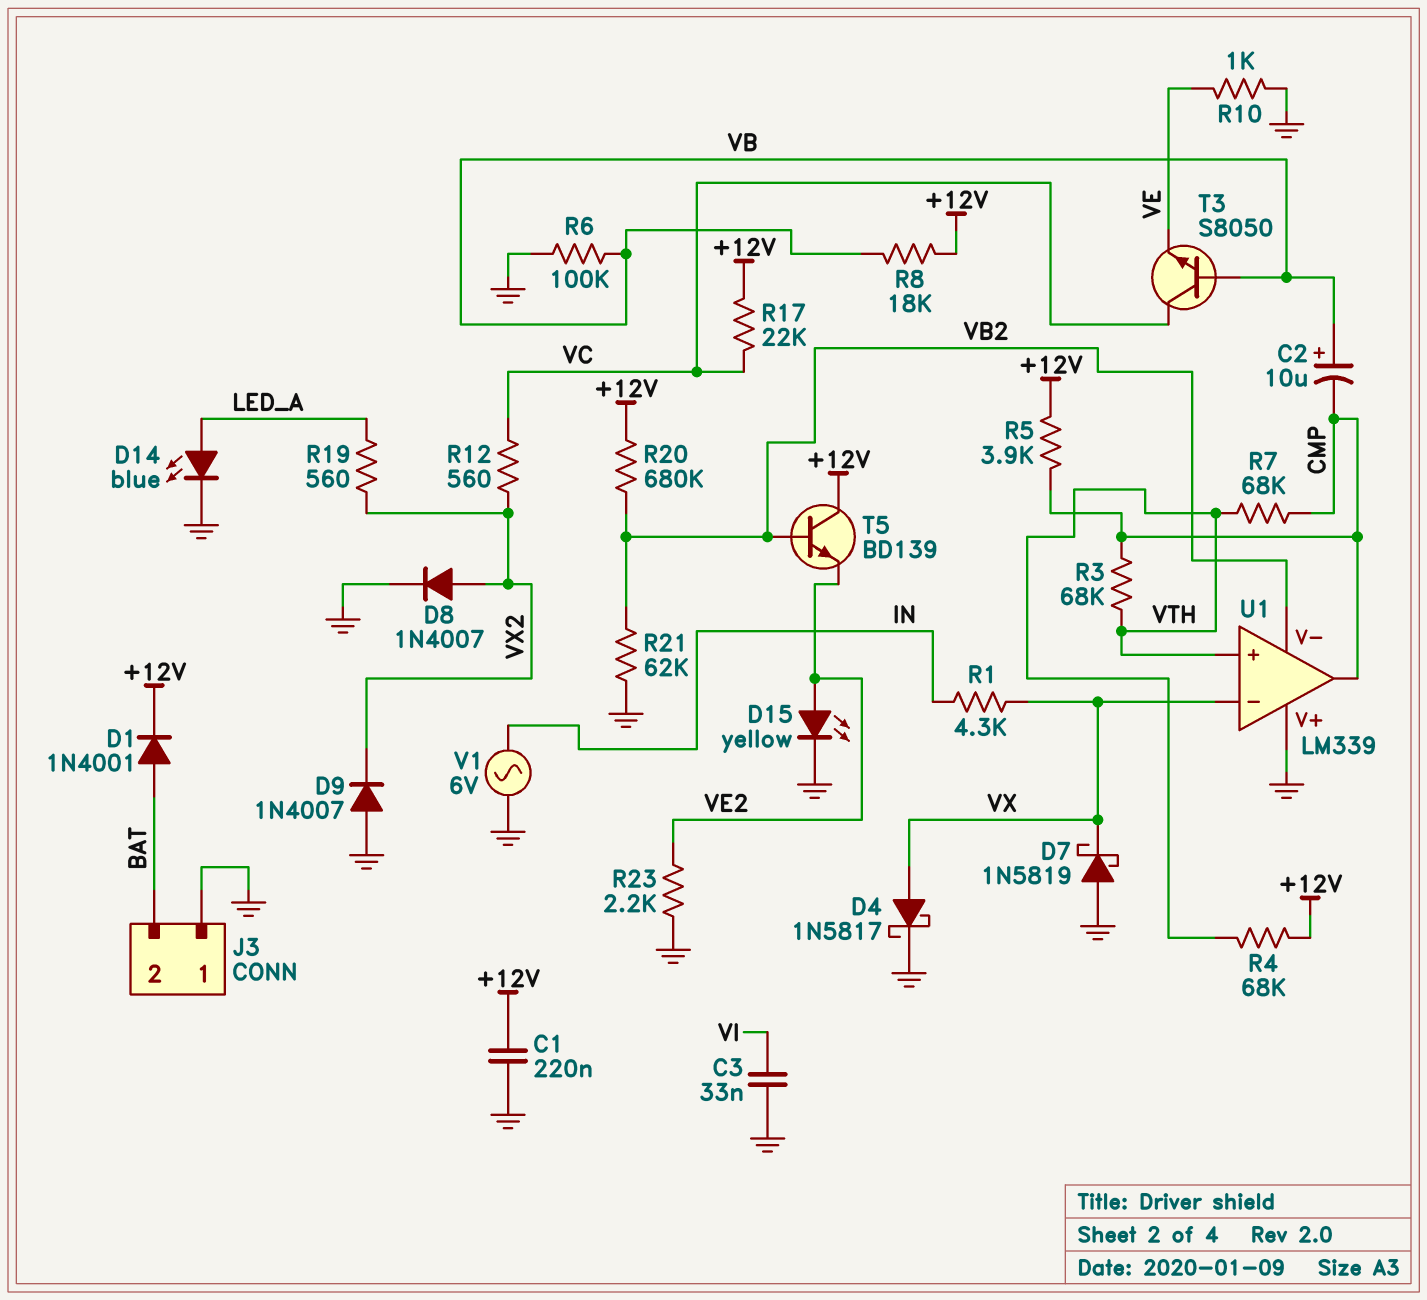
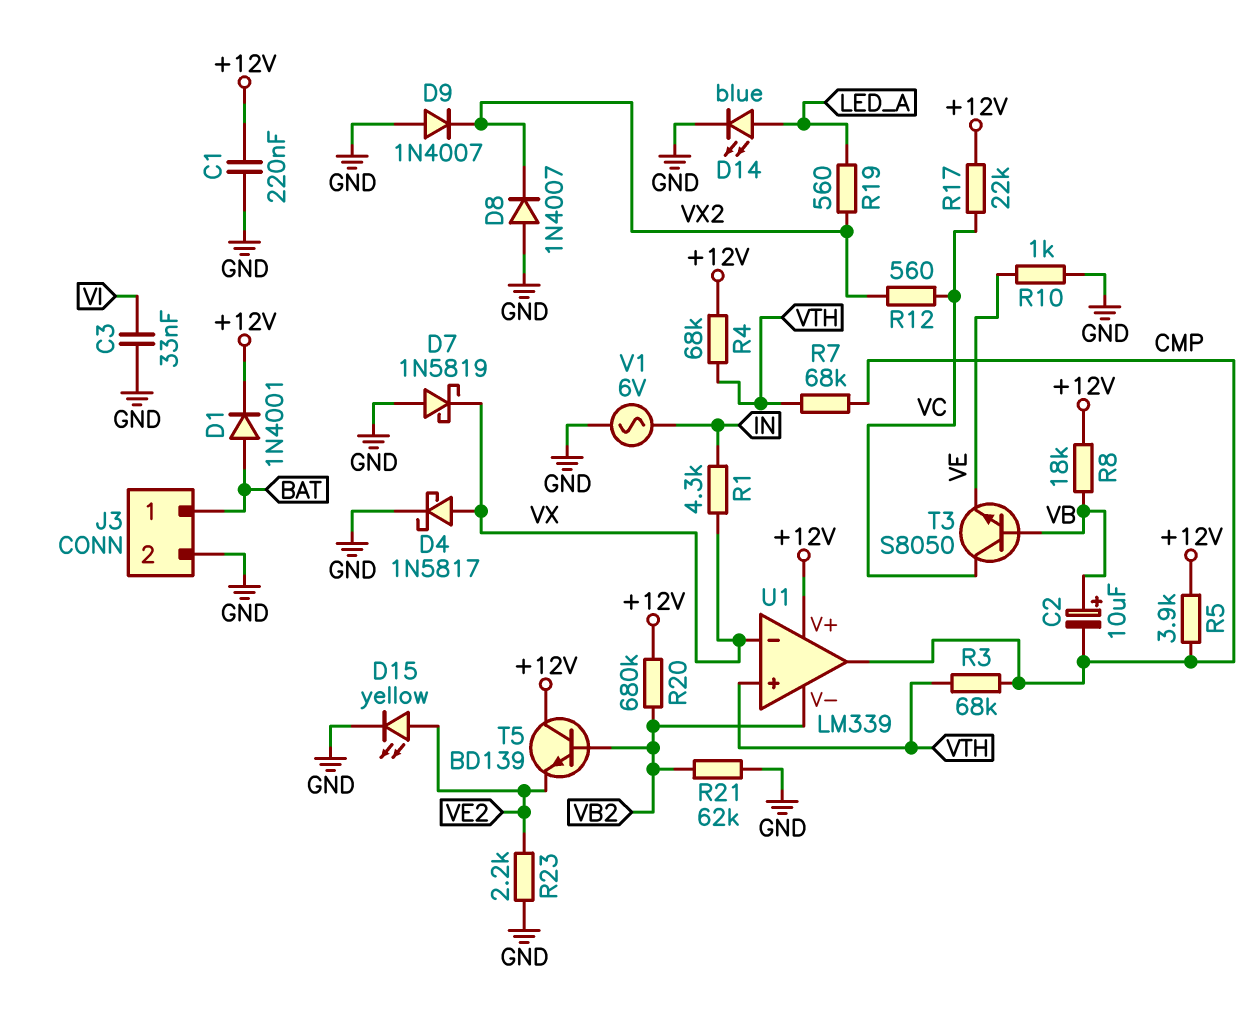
D8: diode 1N4007 (A VX2, K GND) -> diode 1N4007 (A GND, K VX2)
J3 pin 1: GND -> BAT
J3 pin 2: BAT -> GND
R6: 100k (GND, VB) -> none
U1 pin V+: GND -> +12V

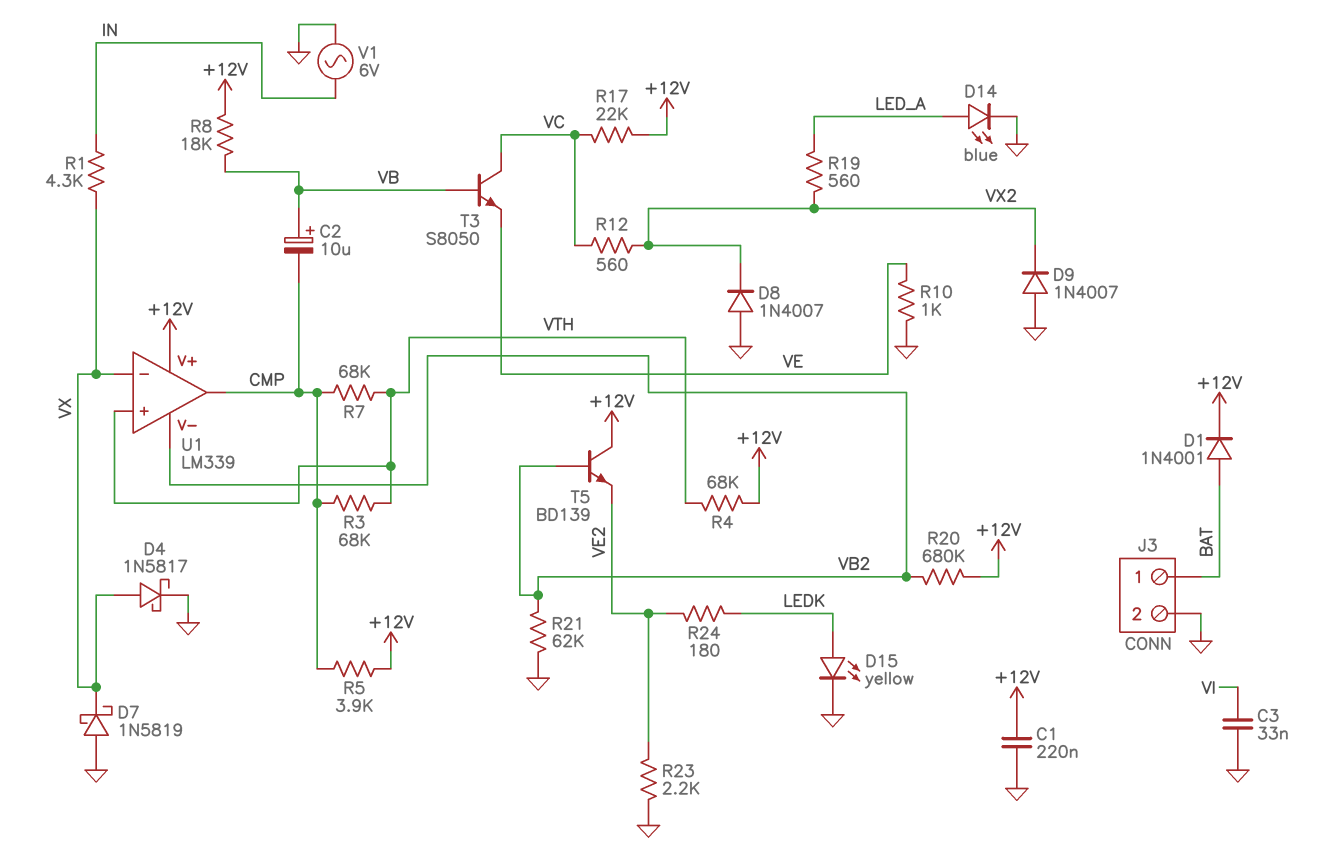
D15: LED yellow (A VE2, K GND) -> LED yellow (A LEDK, K GND)
R24: none -> 180 (LEDK, VE2)

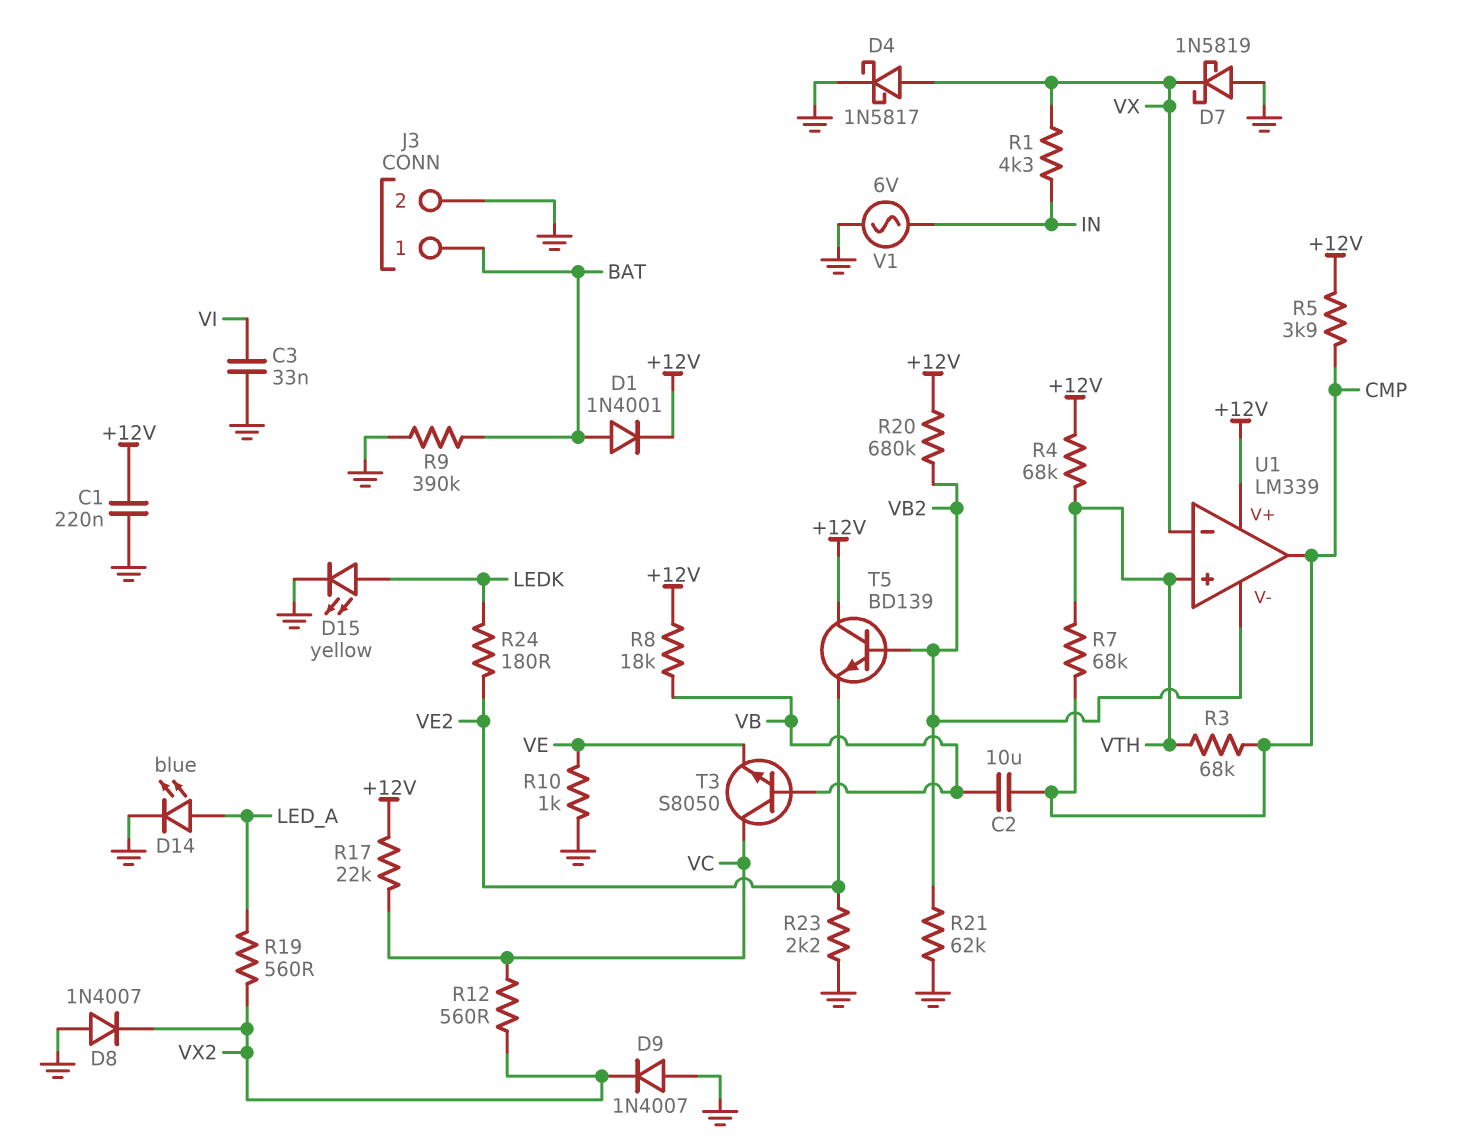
C2: 10uF (plus VB, minus CMP) -> 10uF (CMP, VB)
R9: none -> 390k (BAT, GND)

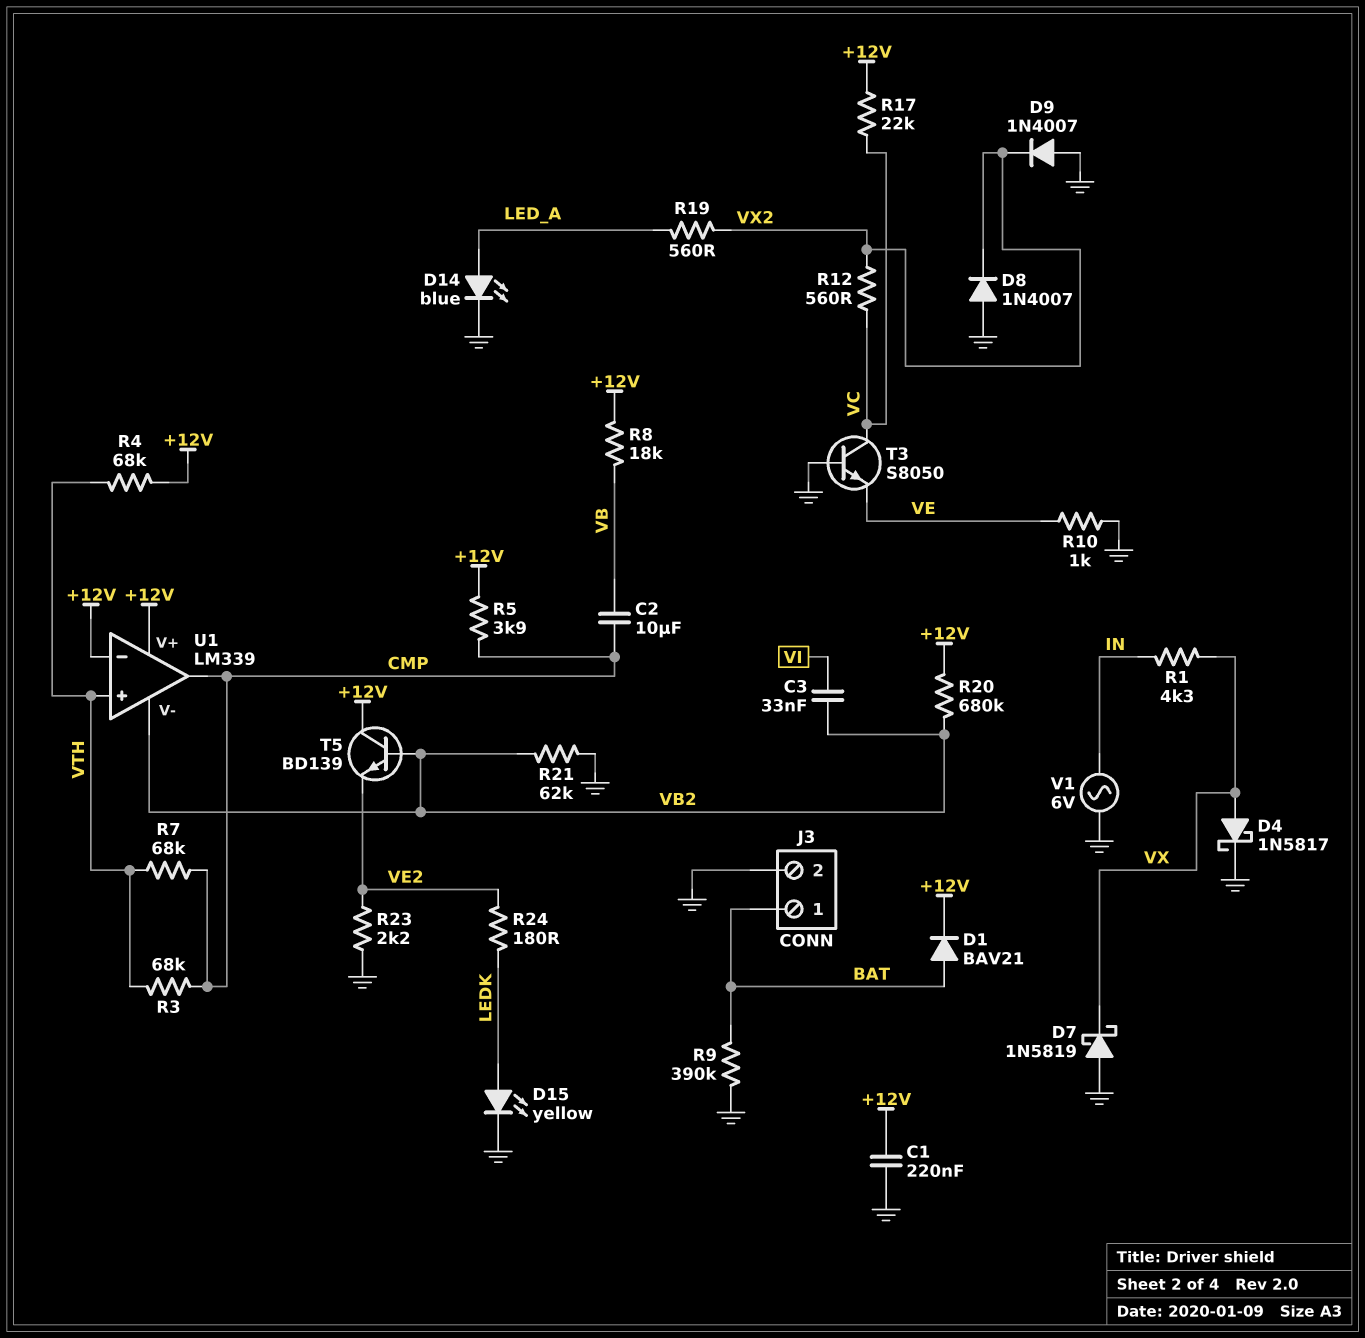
C3: 33nF (GND, VI) -> 33nF (VB2, VI)
D1: diode 1N4001 (A BAT, K +12V) -> diode BAV21 (A BAT, K +12V)
T3: NPN S8050 (B VB, C VC, E VE) -> NPN S8050 (B GND, C VC, E VE)
U1 pin in-: VX -> +12V

